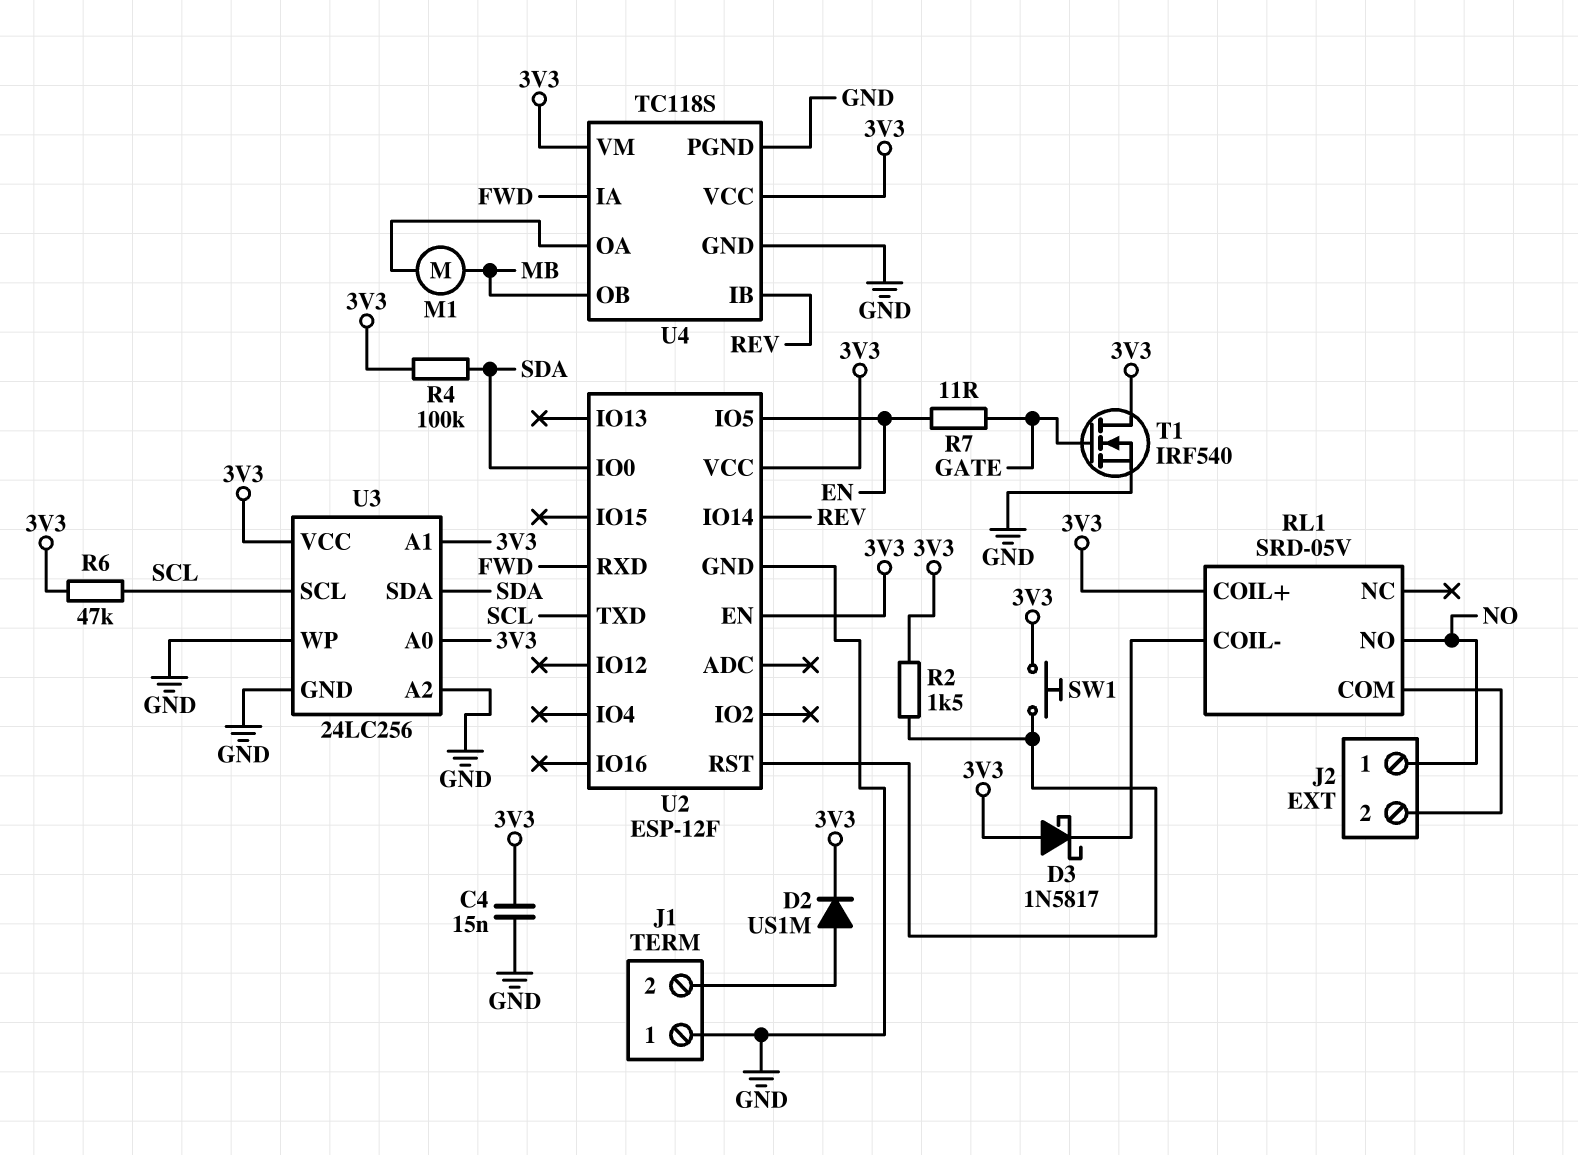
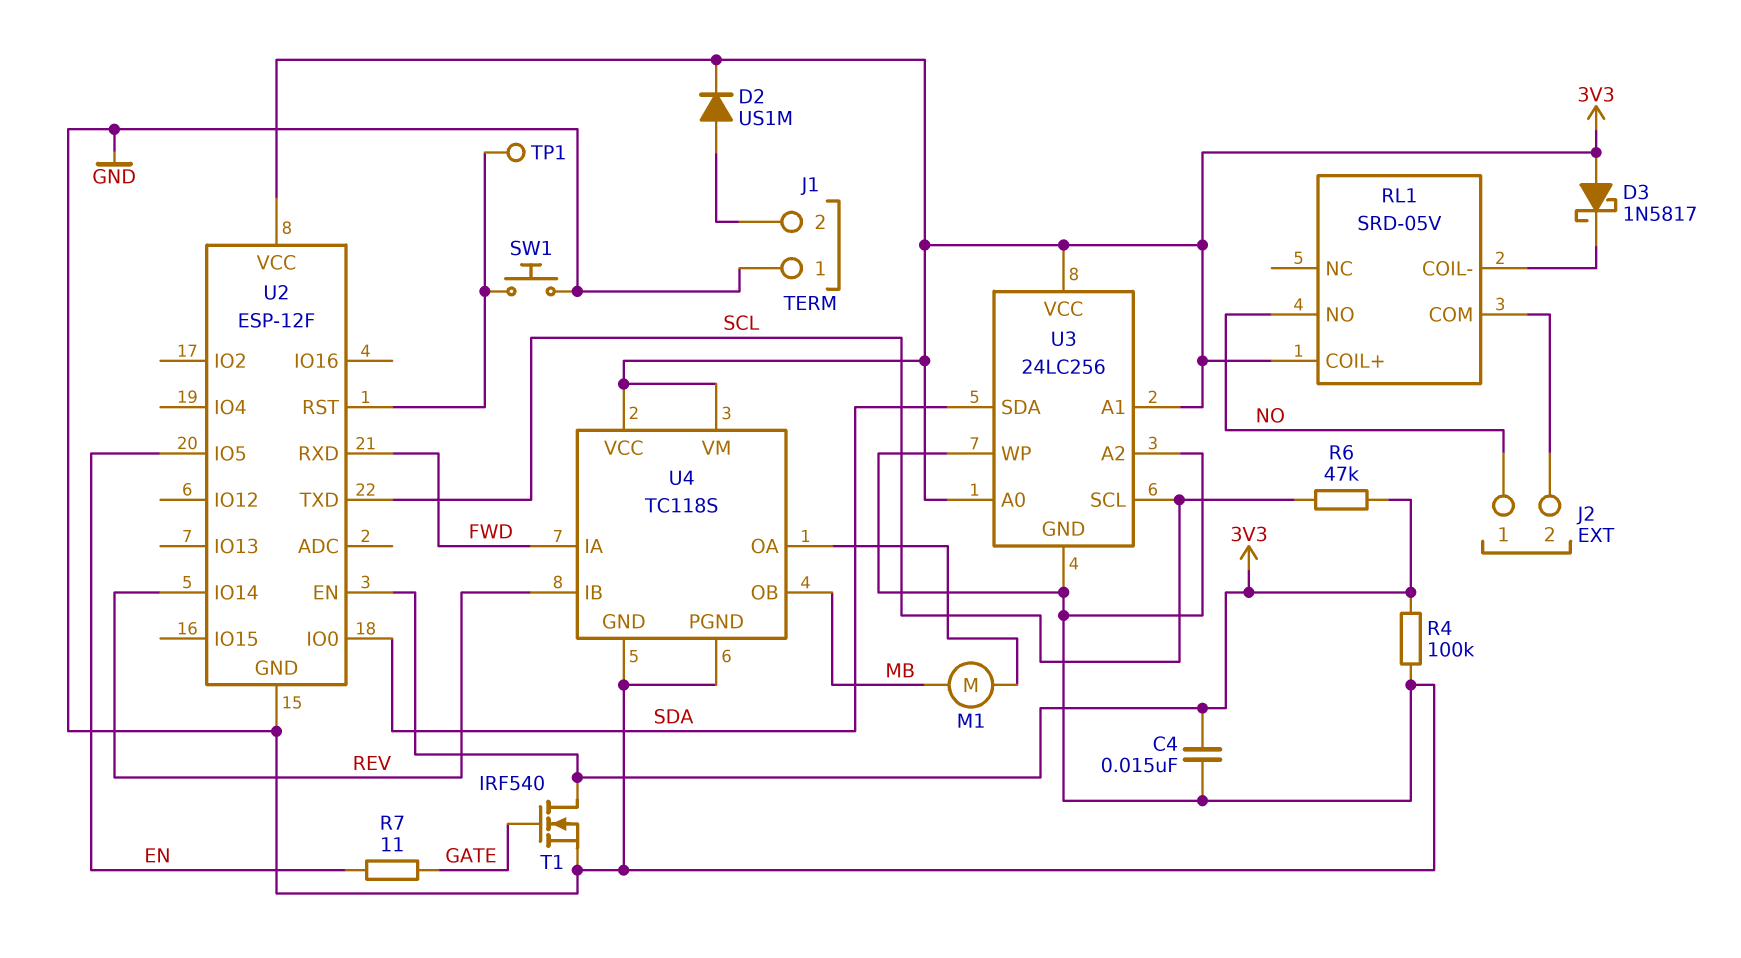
R2: 1.5k (3V3, U2/RST) -> none
R4: 100k (3V3, SDA) -> 100k (3V3, GND)
SW1: button (3V3, U2/RST) -> button (GND, U2/RST)
TP1: none -> test point (U2/RST)

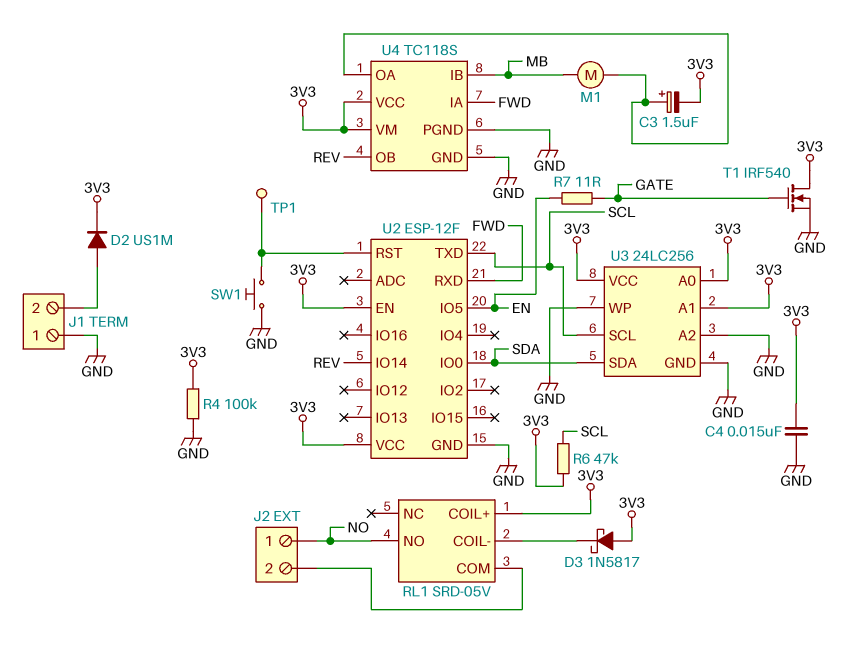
C3: none -> 1.5uF (plus U4/OA, minus 3V3)
U4 pin IB: REV -> MB
U4 pin OB: MB -> REV

